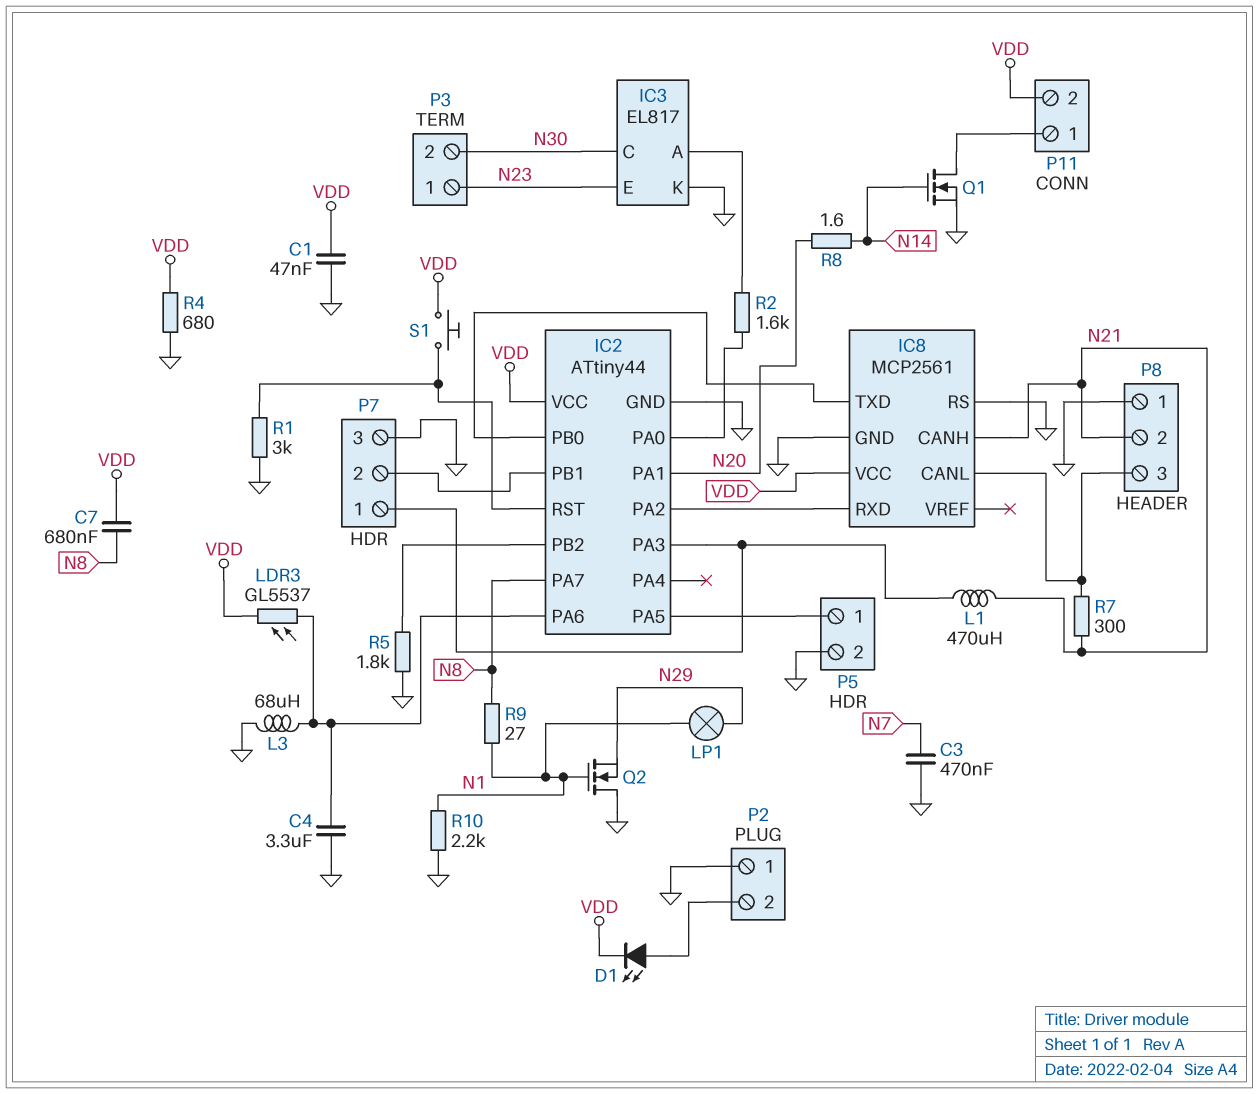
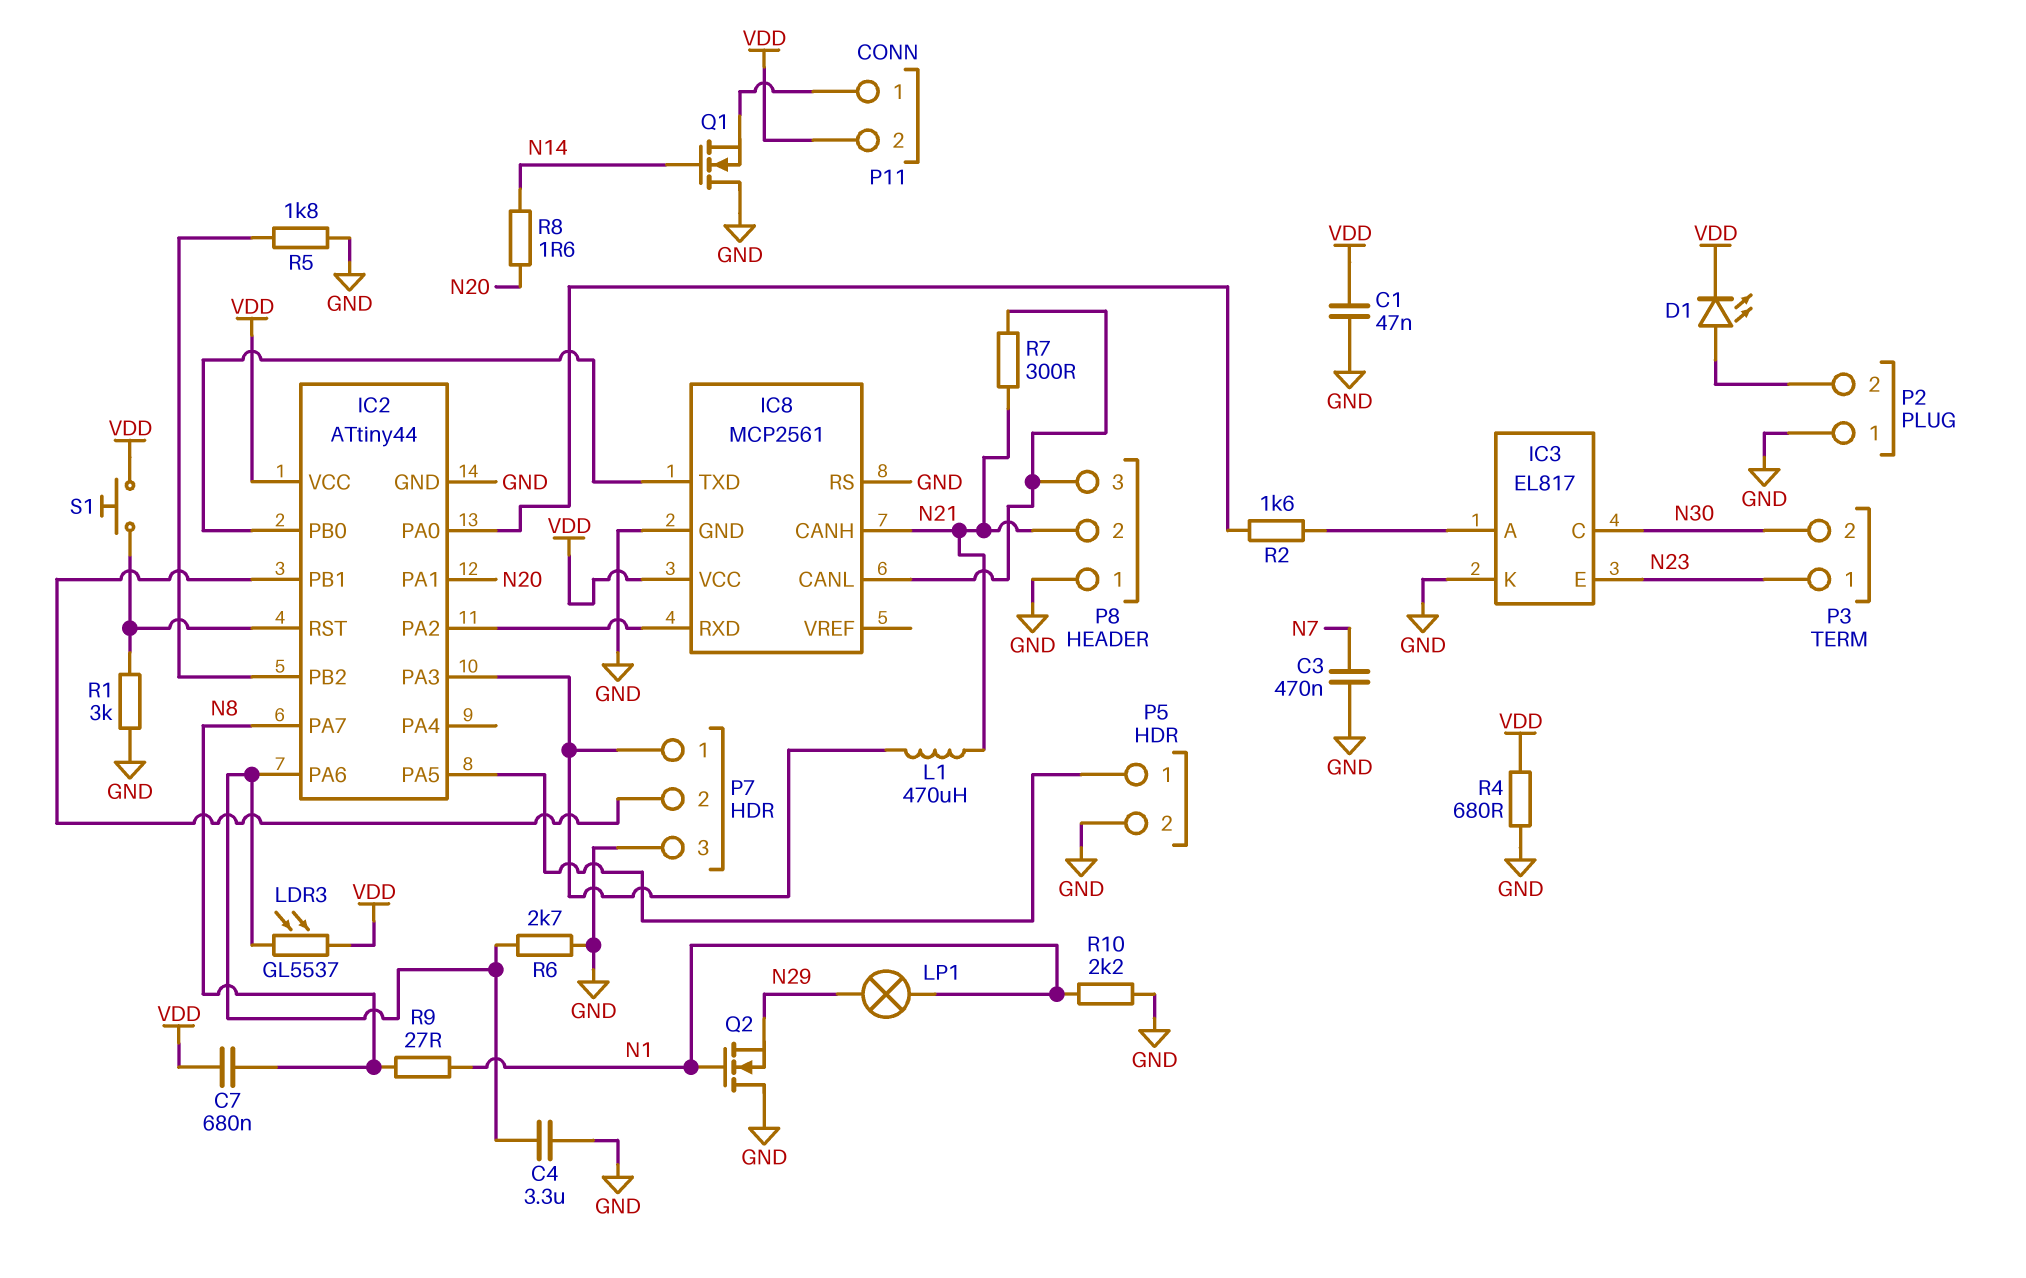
L3: 68uH (GND, IC2/PA6) -> none
Q1: NMOS (G N14, D P11/1, S GND) -> NMOS (G N14, D GND, S P11/1)
R6: none -> 2.7k (GND, IC2/PA6)

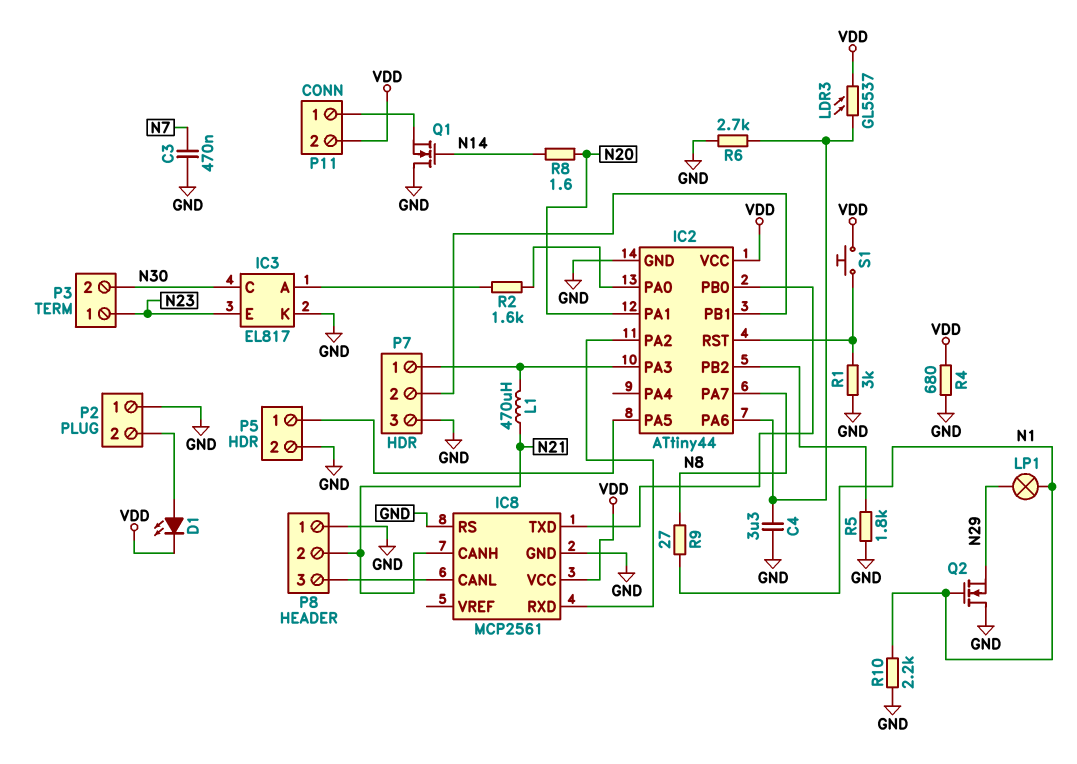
C1: 47nF (GND, VDD) -> none
C7: 680nF (N8, VDD) -> none
R7: 300 (IC8/CANL, N21) -> none

